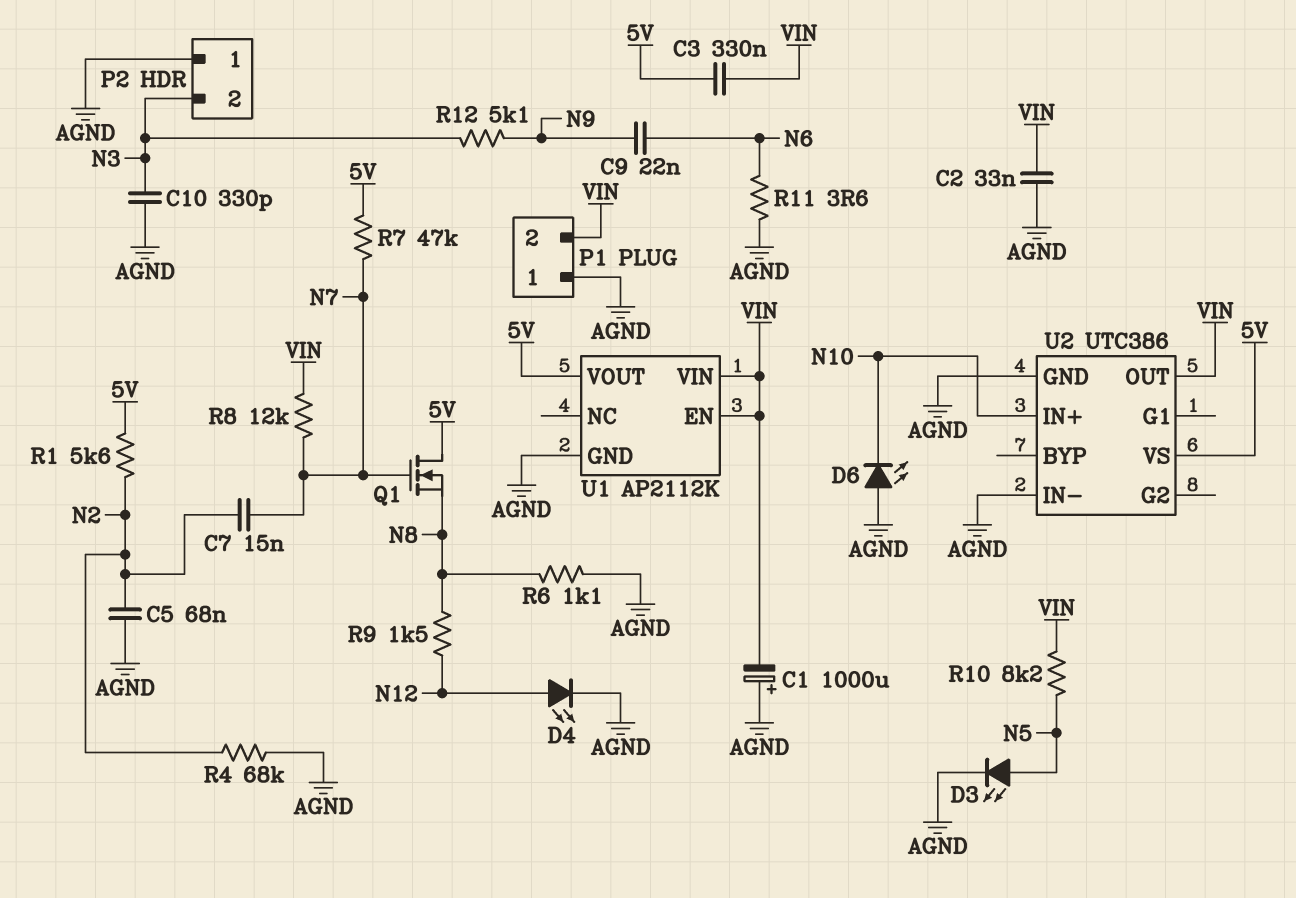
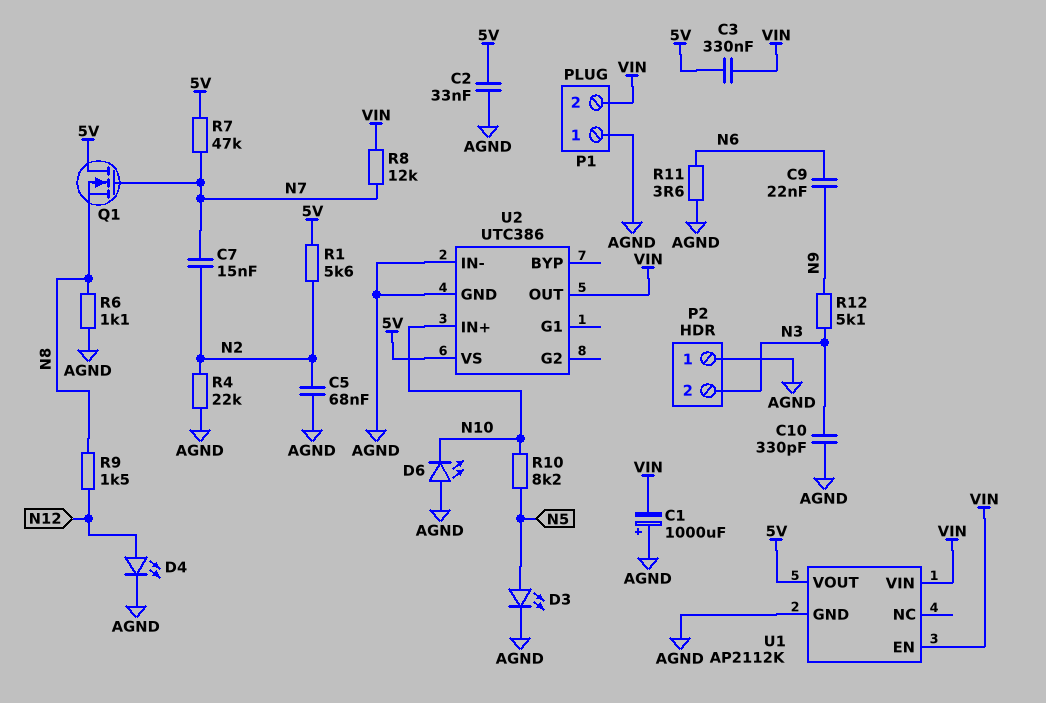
C2: 33nF (AGND, VIN) -> 33nF (5V, AGND)
R4: 68k (AGND, N2) -> 22k (AGND, N2)
R10: 8.2k (N5, VIN) -> 8.2k (N5, N10)

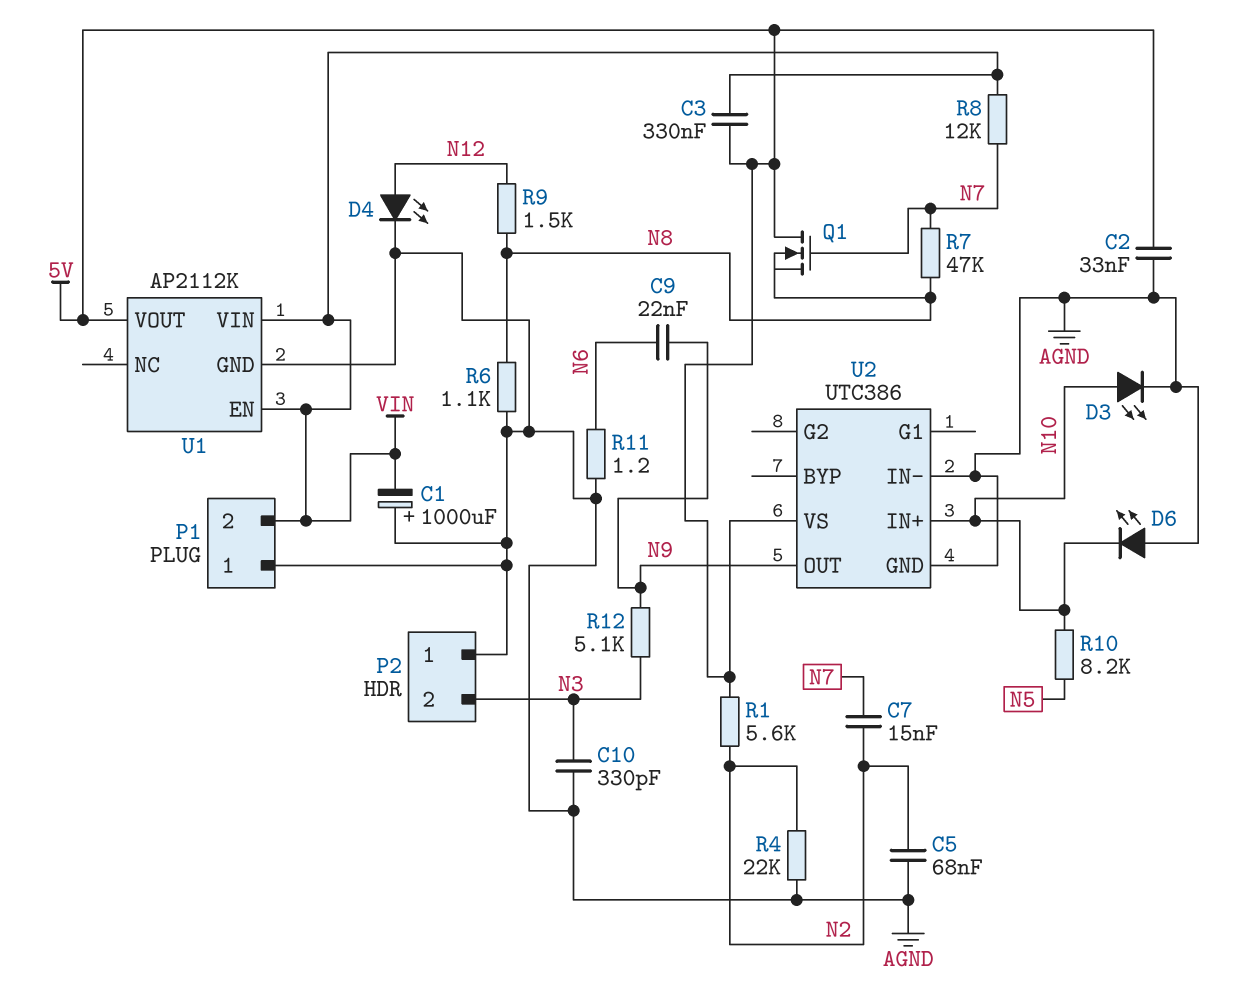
D3: LED (A N5, K AGND) -> LED (A N10, K AGND)
R7: 47k (5V, N7) -> 47k (N7, N8)
R11: 3.6 (AGND, N6) -> 1.2 (AGND, N6)
U2 pin OUT: VIN -> N9

